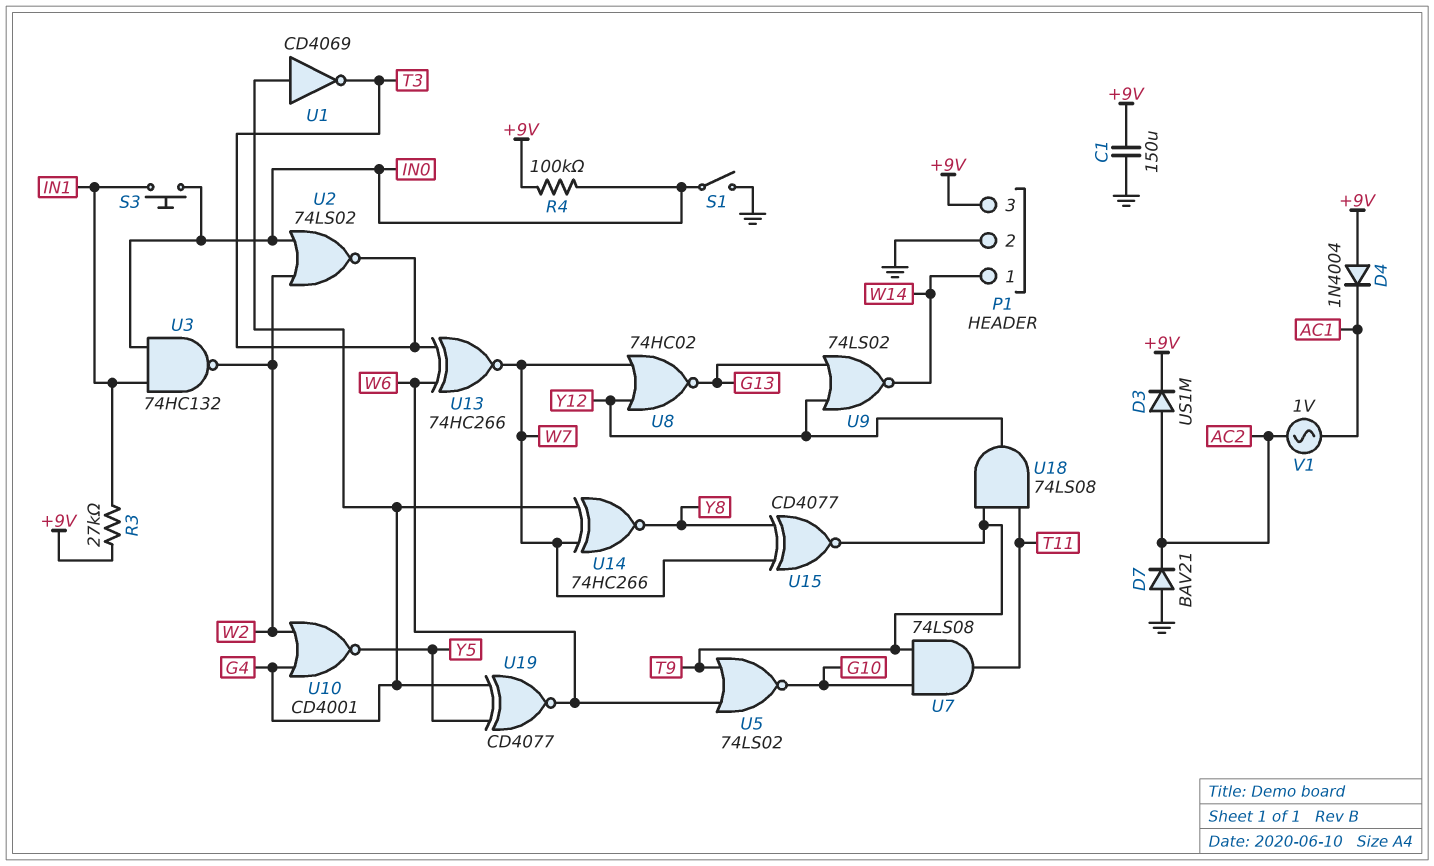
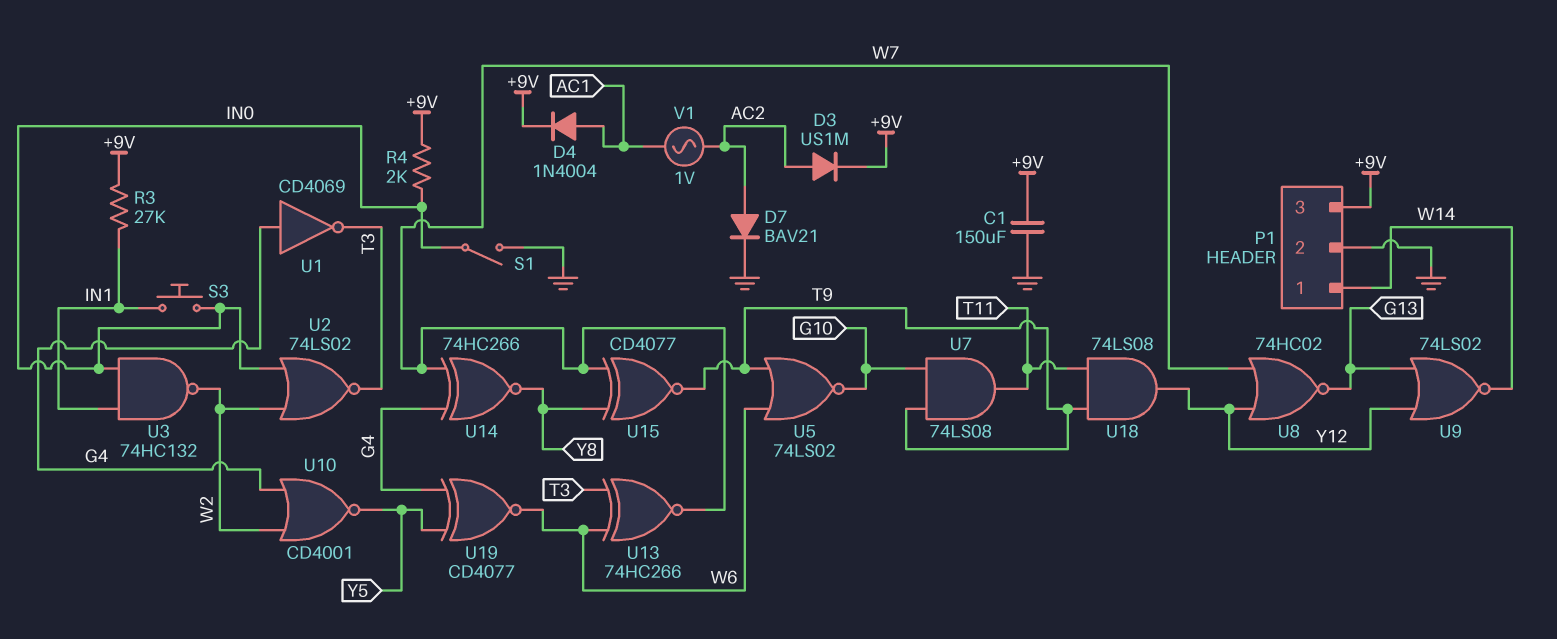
D4: diode 1N4004 (A +9V, K AC1) -> diode 1N4004 (A AC1, K +9V)
D7: diode BAV21 (A GND, K AC2) -> diode BAV21 (A AC2, K GND)
R4: 100k (+9V, IN0) -> 2k (+9V, IN0)

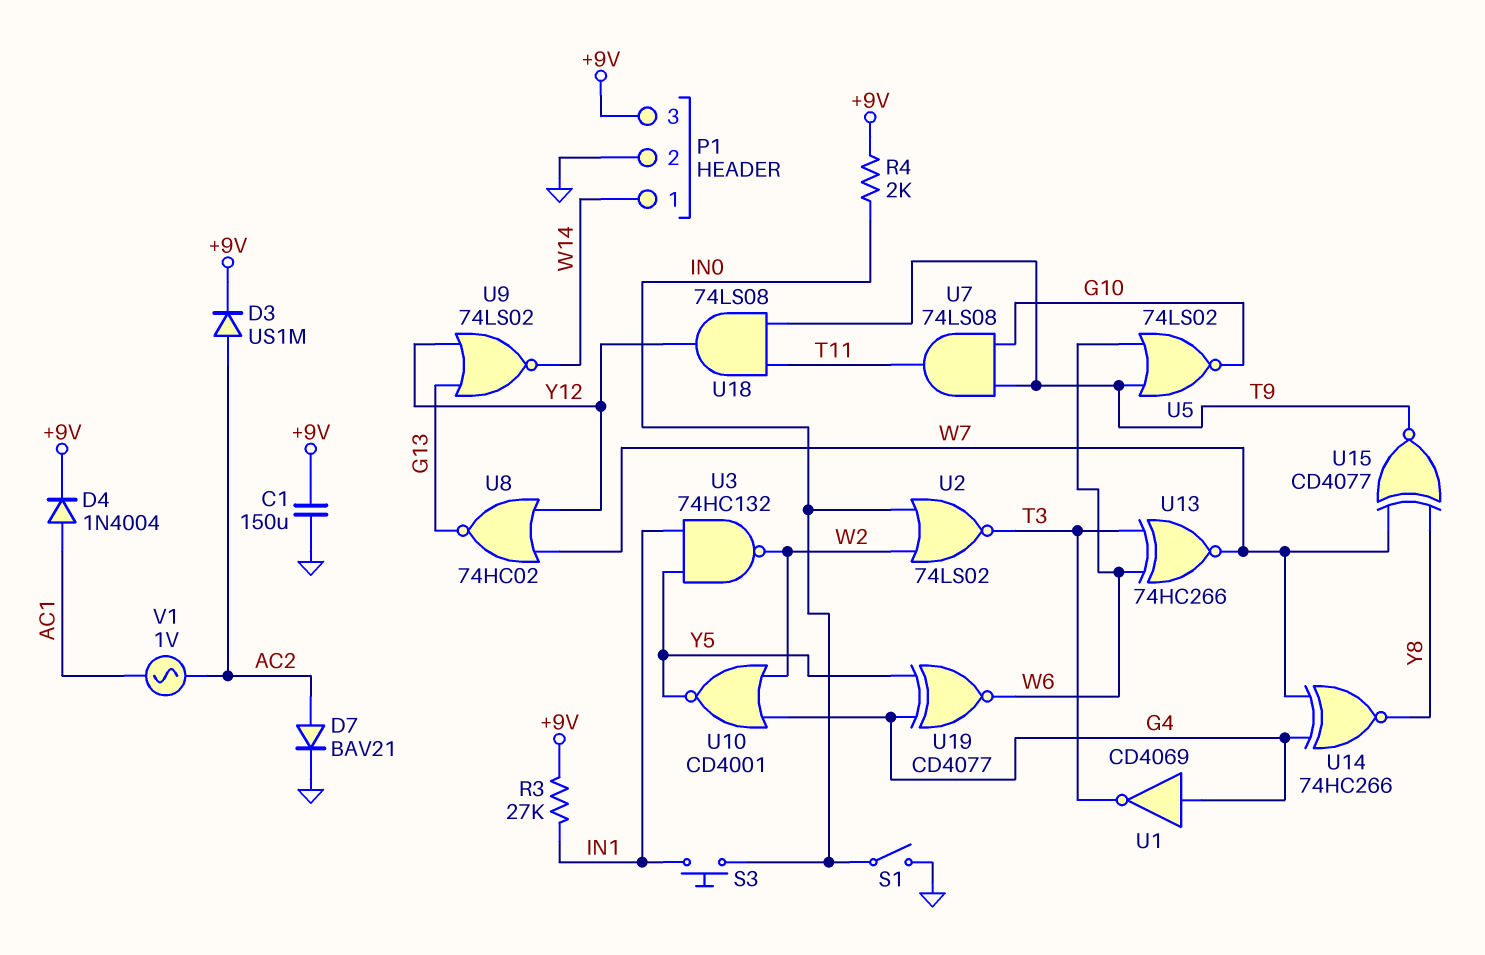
U3: NAND 74HC132 (in IN0, in IN1, out W2) -> NAND 74HC132 (in IN1, in Y5, out W2)

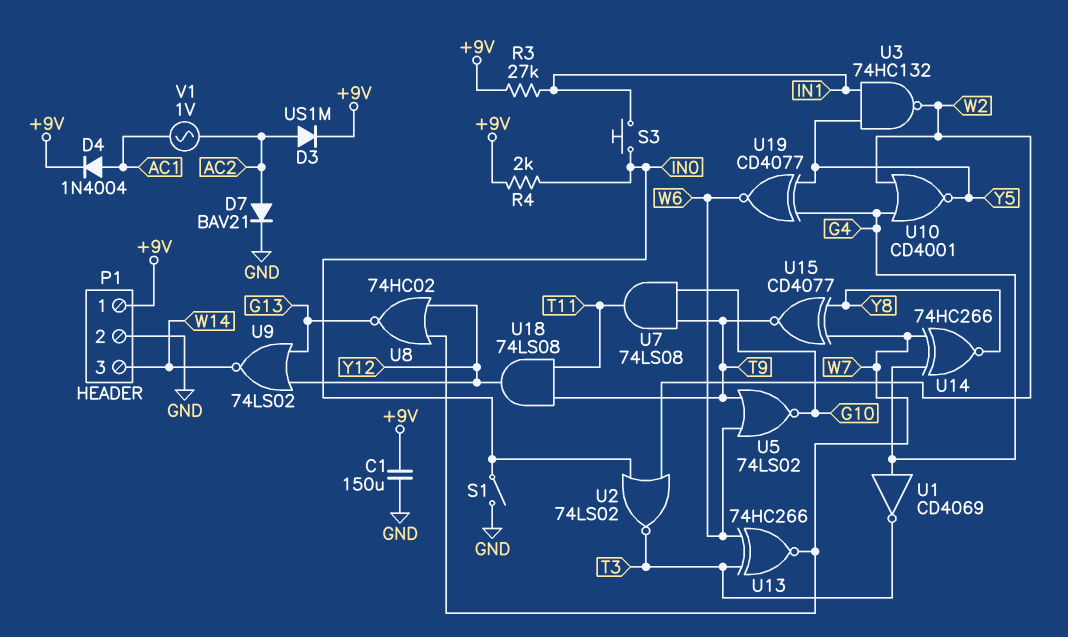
P1 pin 1: W14 -> +9V
P1 pin 3: +9V -> W14

